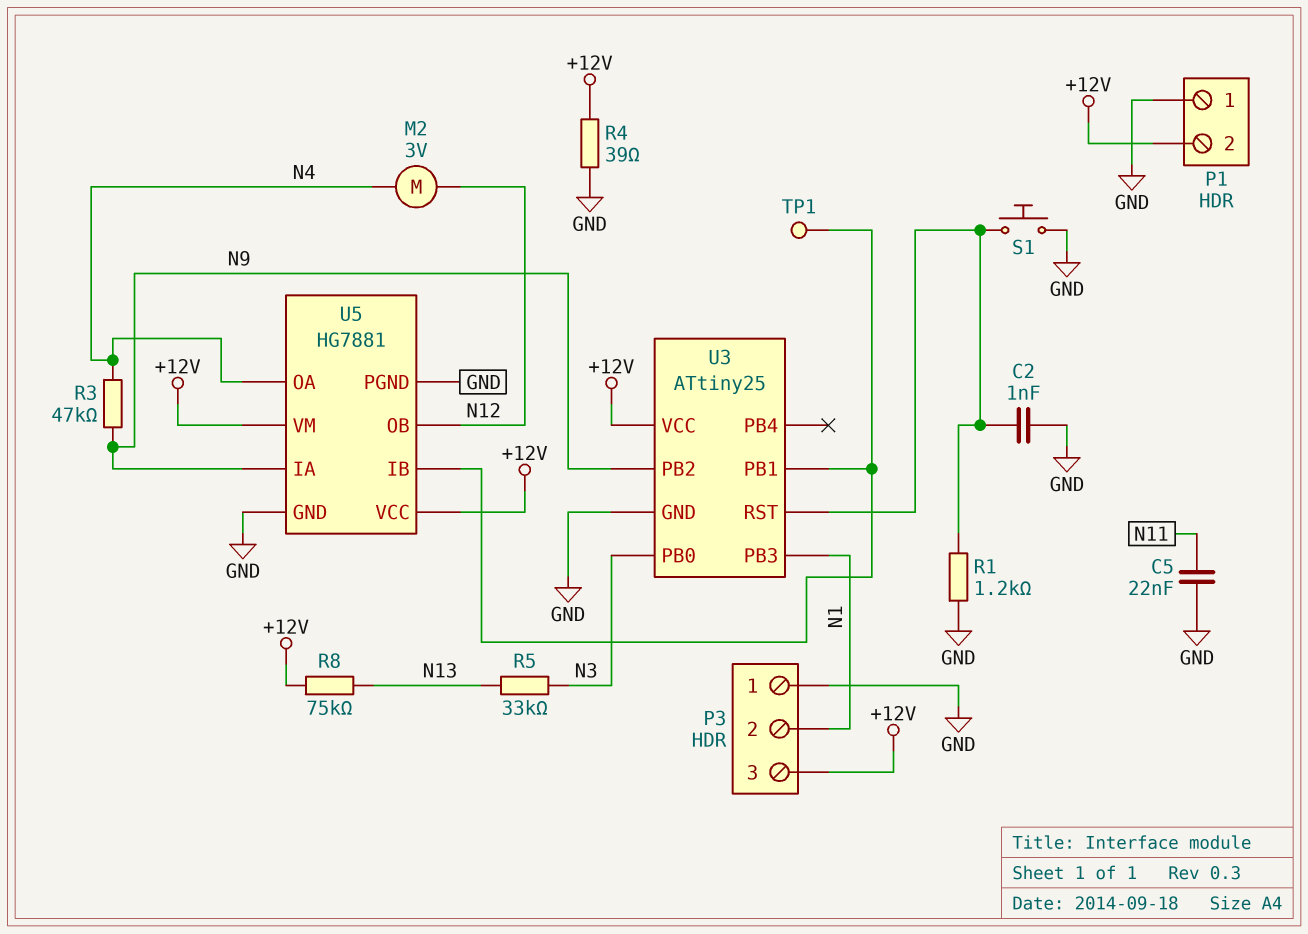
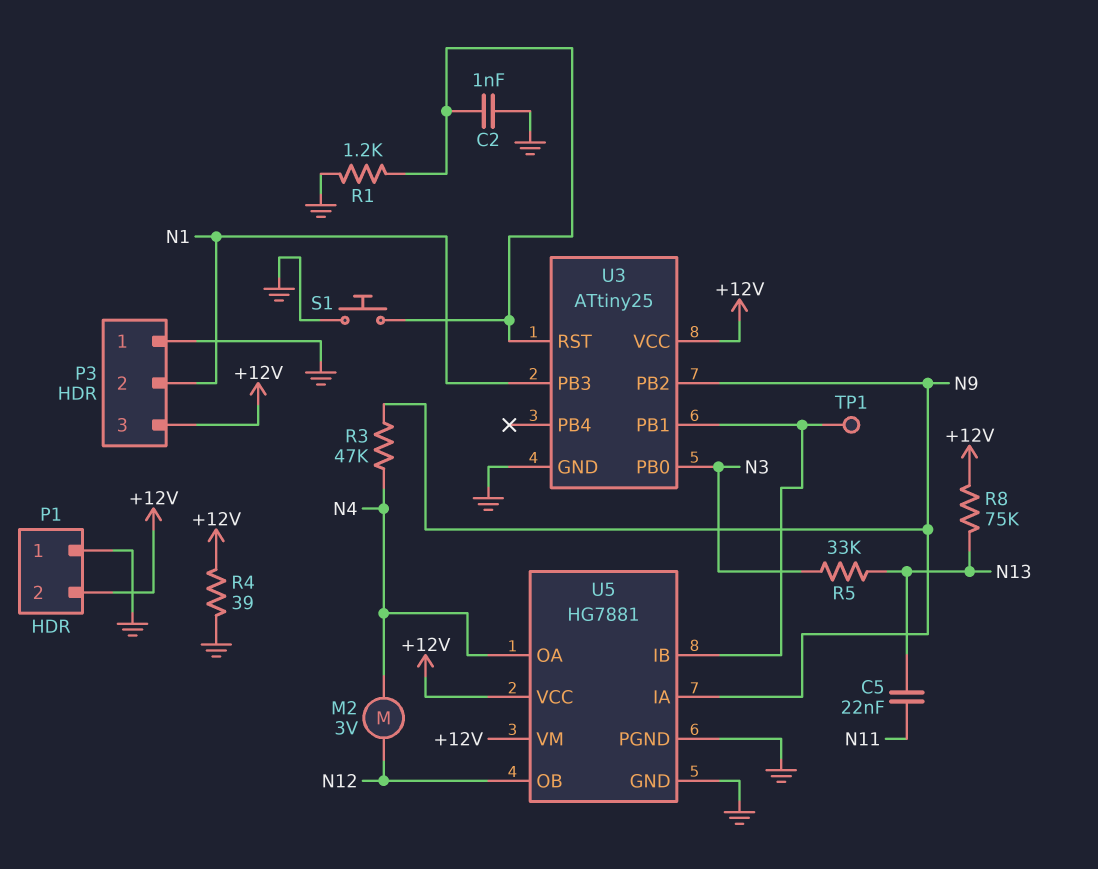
C5: 22nF (GND, N11) -> 22nF (N11, N13)

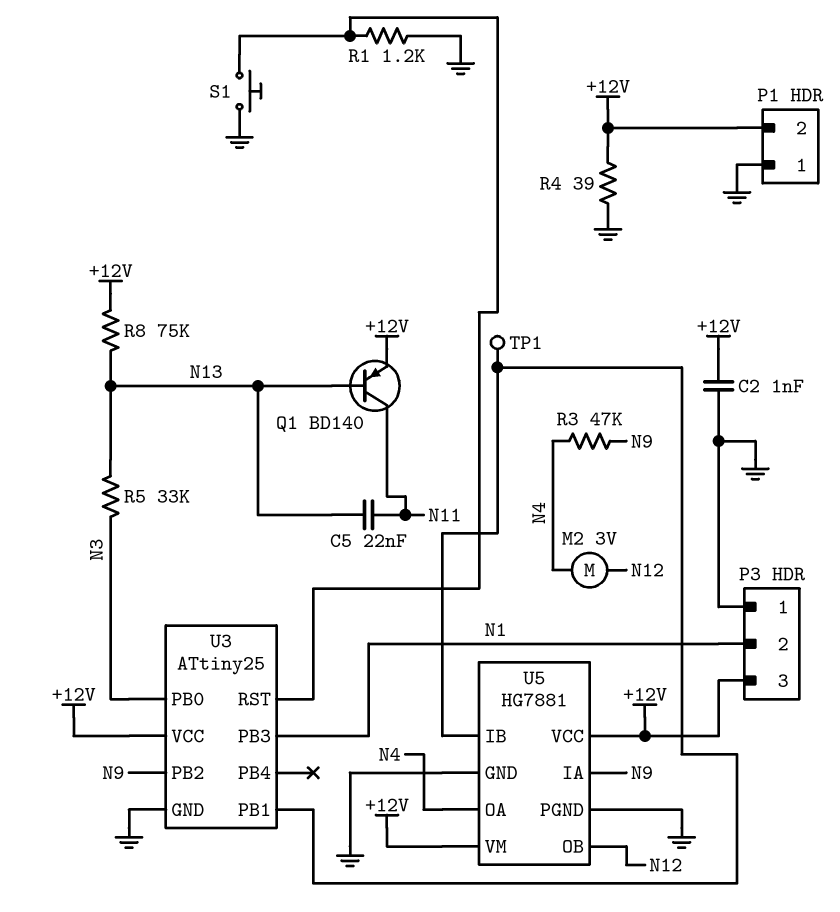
C2: 1nF (GND, U3/RST) -> 1nF (+12V, GND)
Q1: none -> PNP BD140 (B N13, C N11, E +12V)

